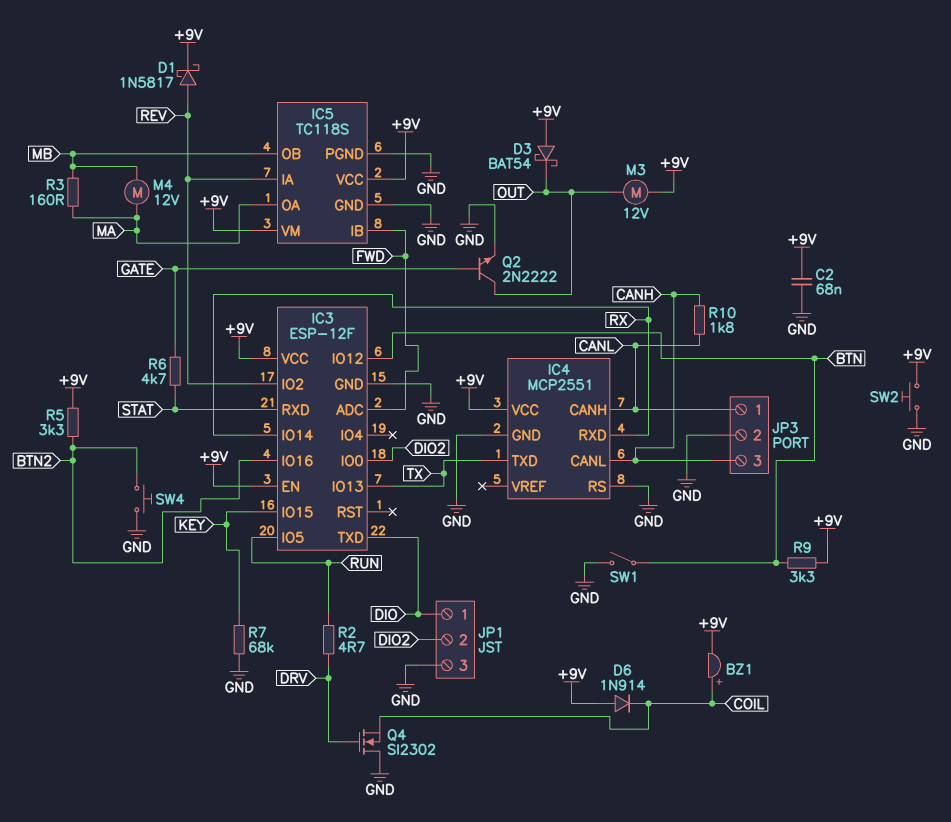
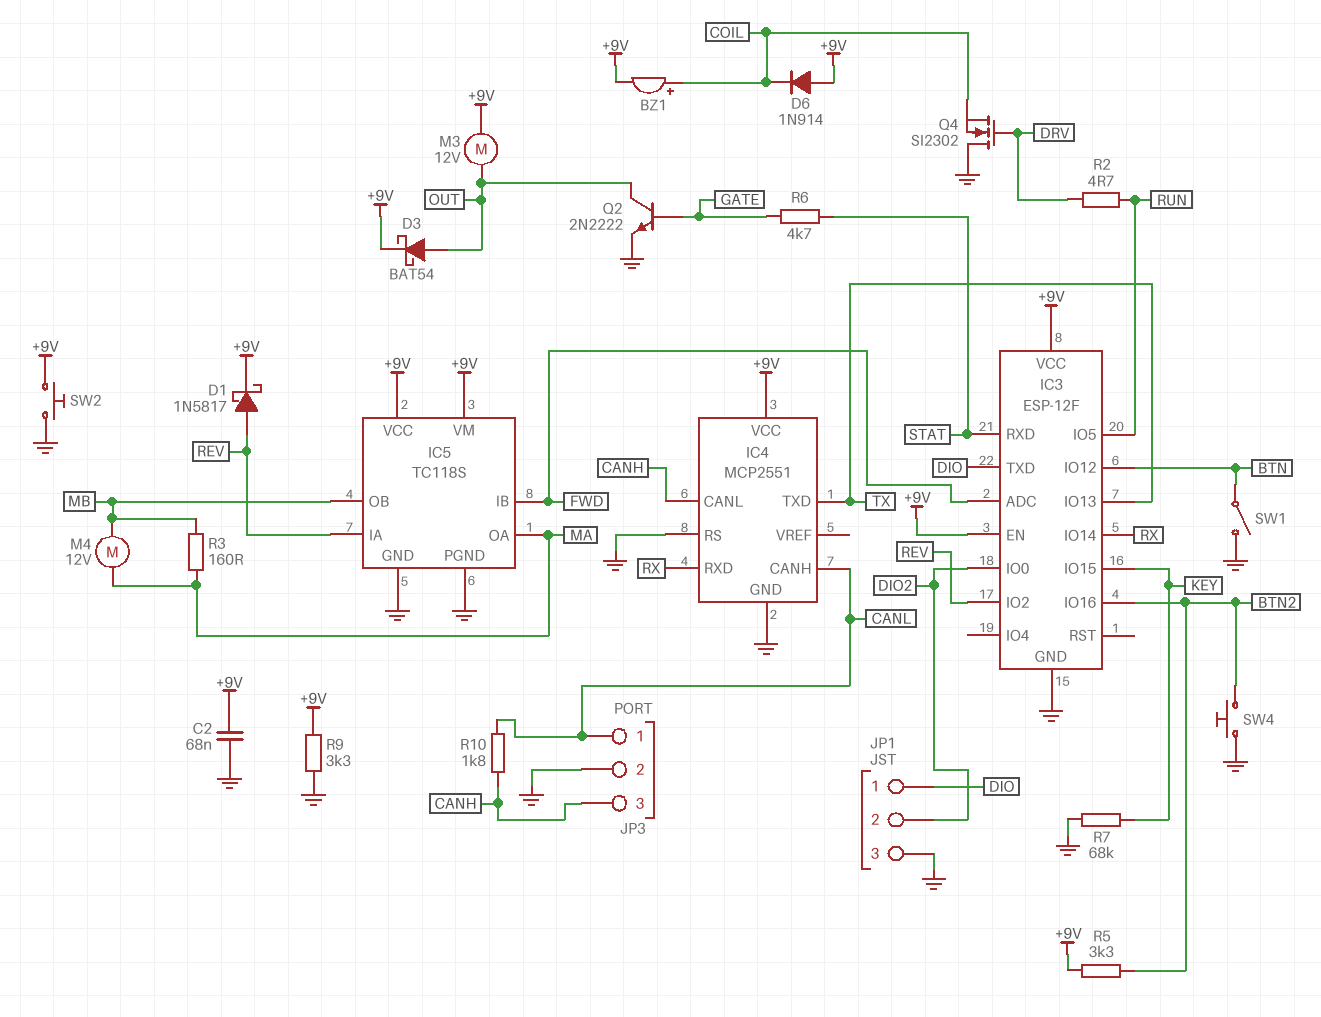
D3: schottky BAT54 (A +9V, K OUT) -> schottky BAT54 (A OUT, K +9V)
R9: 3.3k (+9V, BTN) -> 3.3k (+9V, GND)

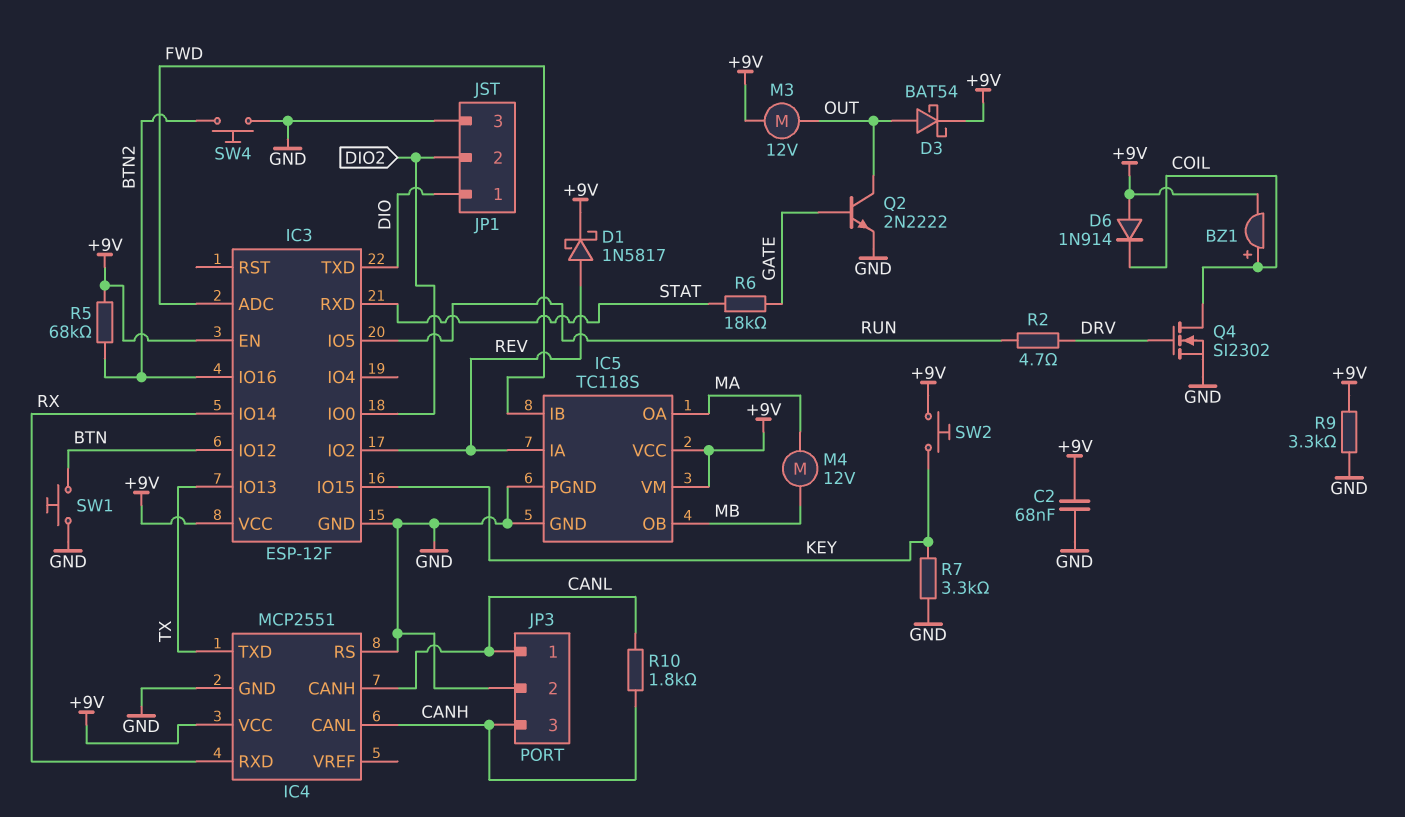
Q4: NMOS SI2302 (G DRV, D GND, S COIL) -> NMOS SI2302 (G DRV, D COIL, S GND)
R3: 160 (MA, MB) -> none
R5: 3.3k (+9V, BTN2) -> 68k (+9V, BTN2)
R6: 4.7k (GATE, STAT) -> 18k (GATE, STAT)
R7: 68k (GND, KEY) -> 3.3k (GND, KEY)
SW1: switch (BTN, GND) -> button (BTN, GND)
SW2: button (+9V, GND) -> button (+9V, KEY)

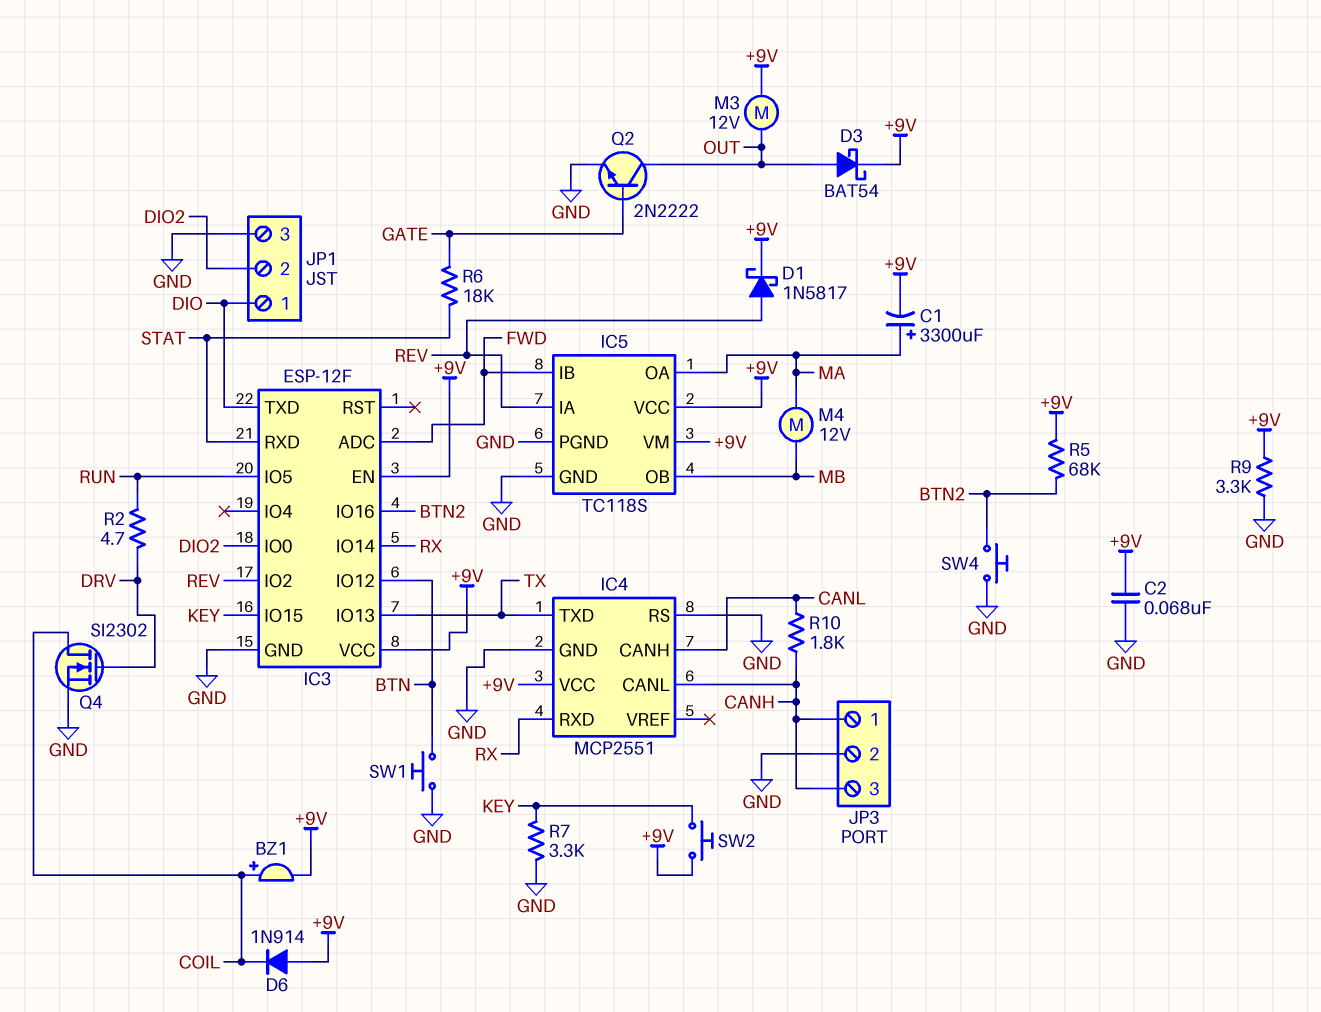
C1: none -> 3300uF (plus MA, minus +9V)
JP3 pin 1: CANL -> CANH

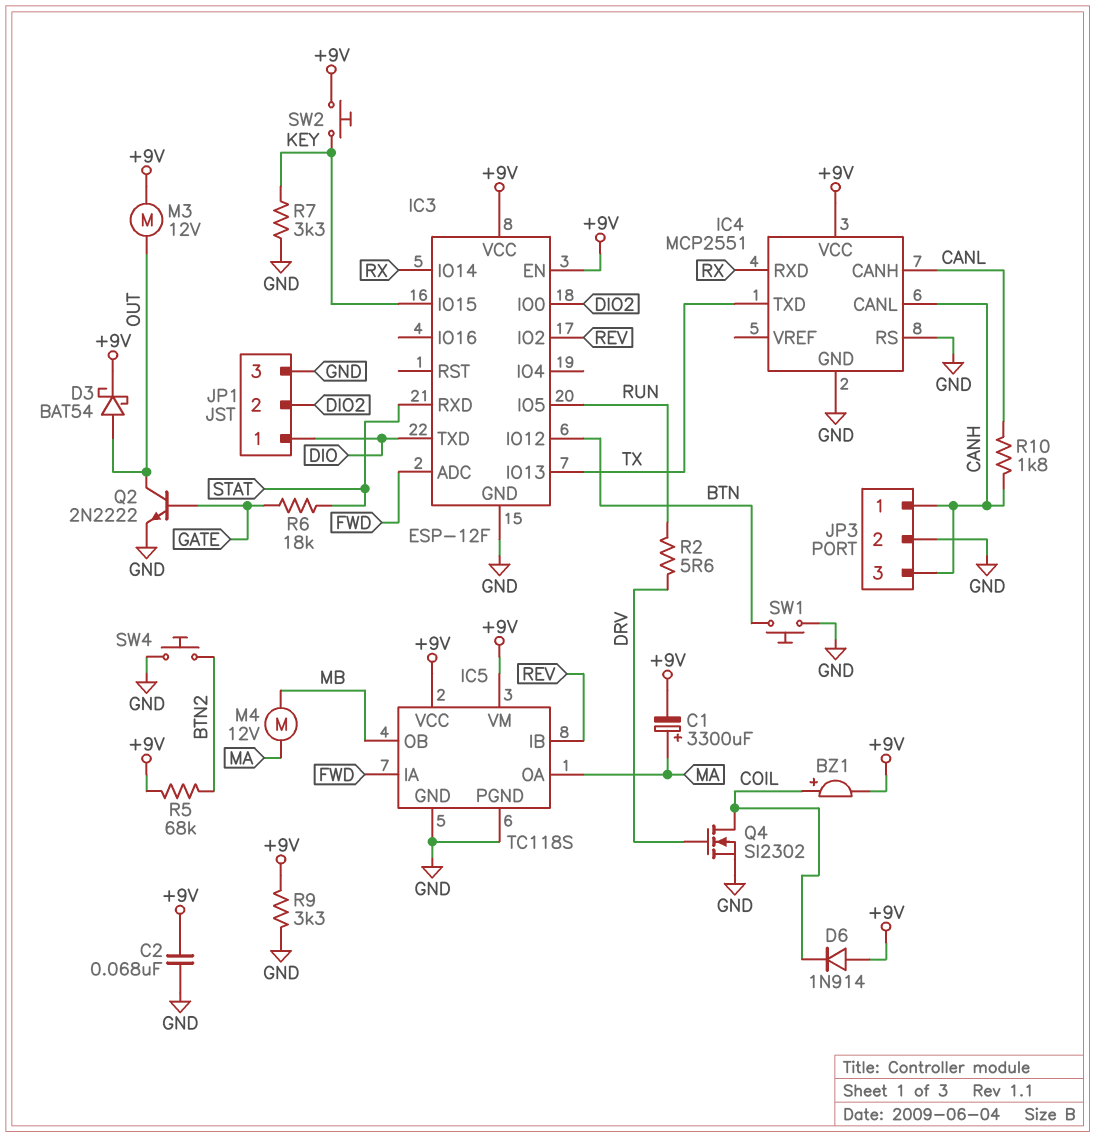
D1: schottky 1N5817 (A REV, K +9V) -> none
IC3 pin IO16: BTN2 -> none
IC5 pin IA: REV -> FWD
IC5 pin IB: FWD -> REV
R2: 4.7 (DRV, RUN) -> 5.6 (DRV, RUN)

